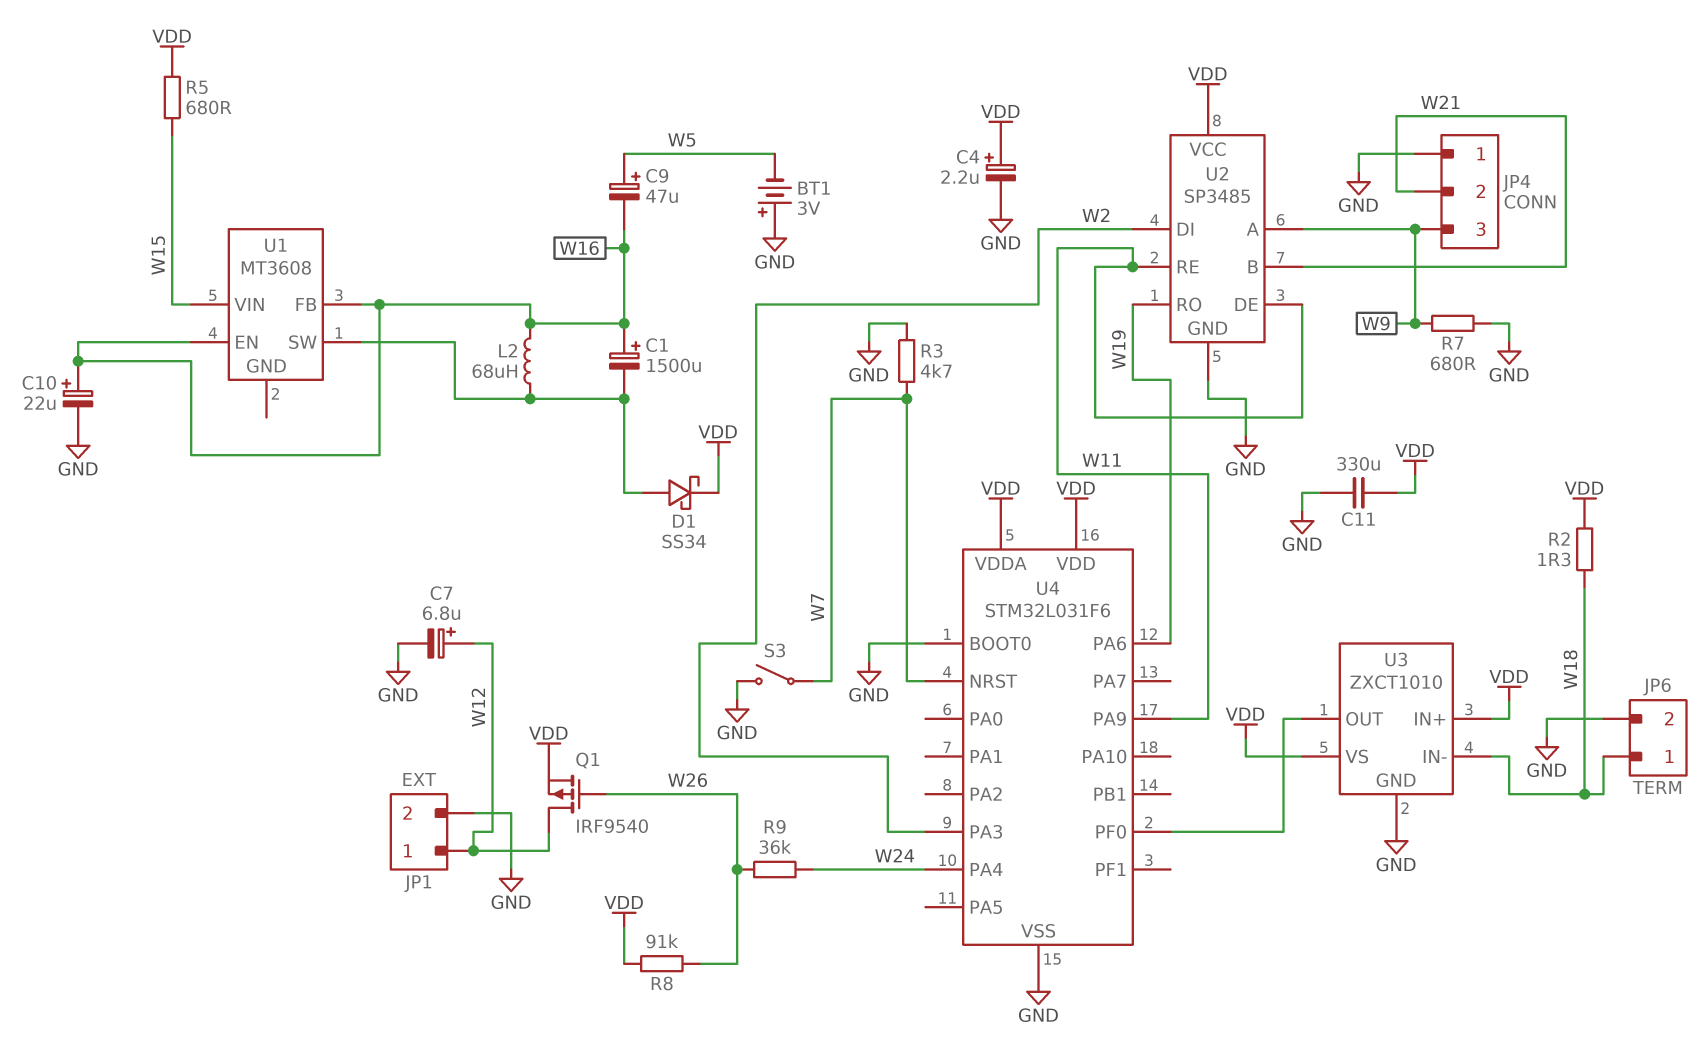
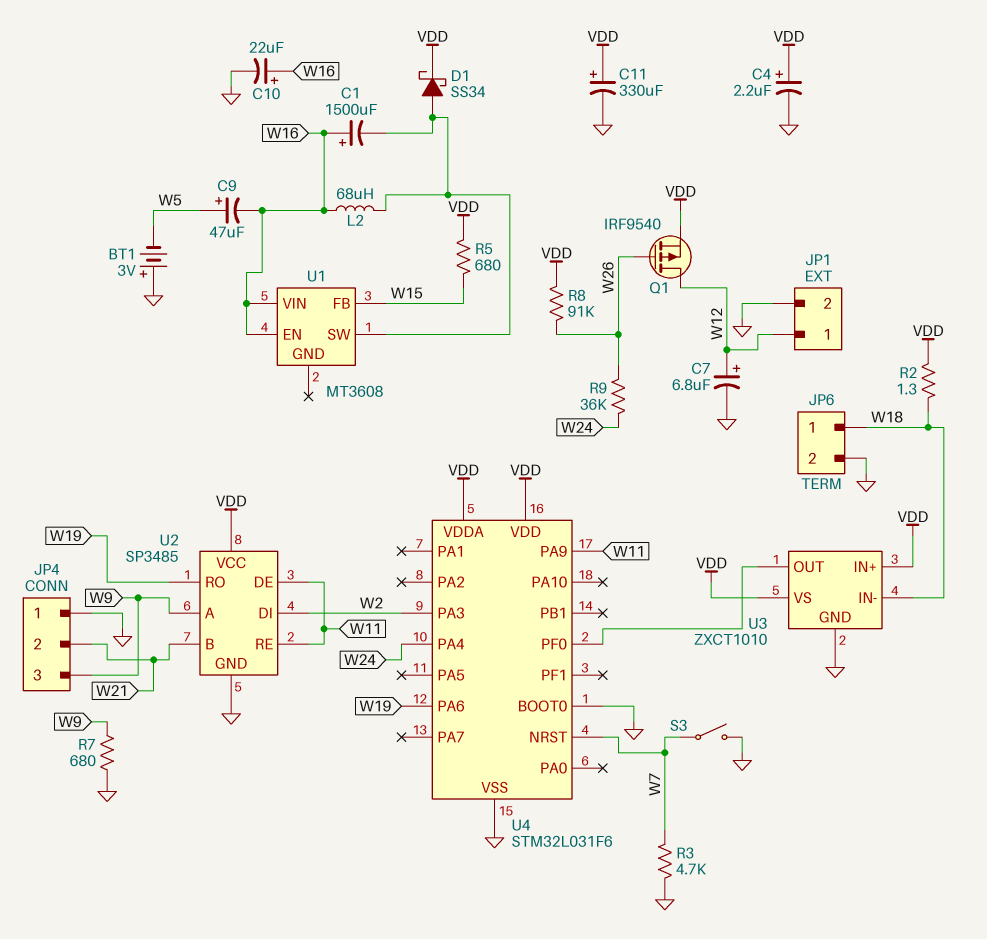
C11: 330uF (GND, VDD) -> 330uF (plus VDD, minus GND)
U1 pin FB: W16 -> W15
U1 pin VIN: W15 -> W16

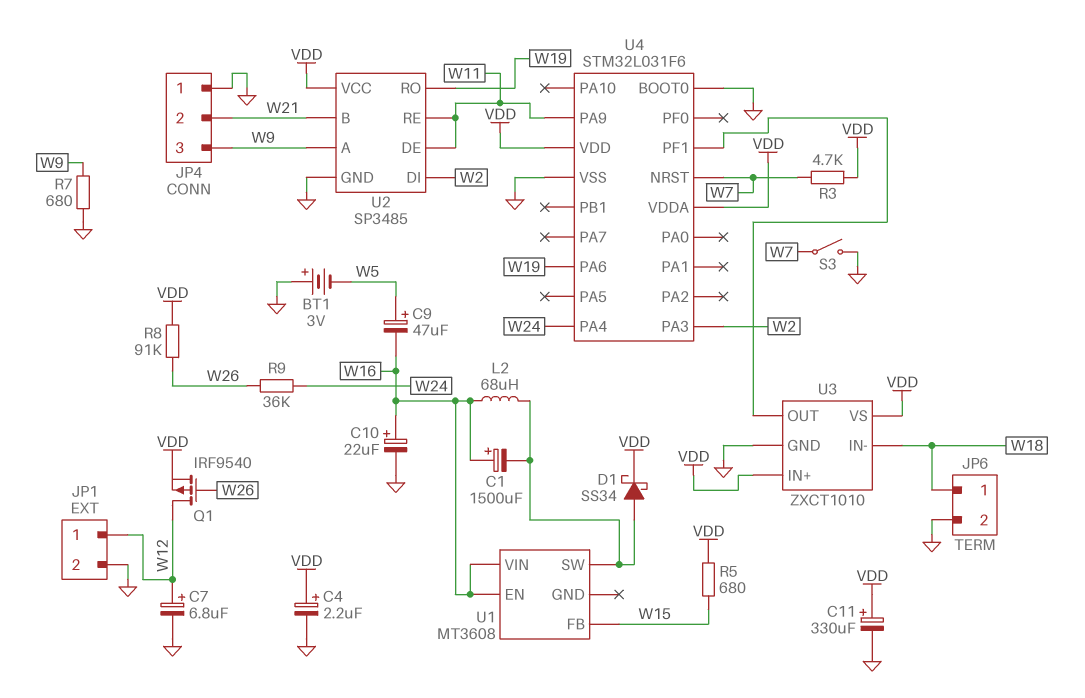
R2: 1.3 (VDD, W18) -> none
R3: 4.7k (GND, W7) -> 4.7k (VDD, W7)
U4 pin PF0: U3/OUT -> none
U4 pin PF1: none -> U3/OUT

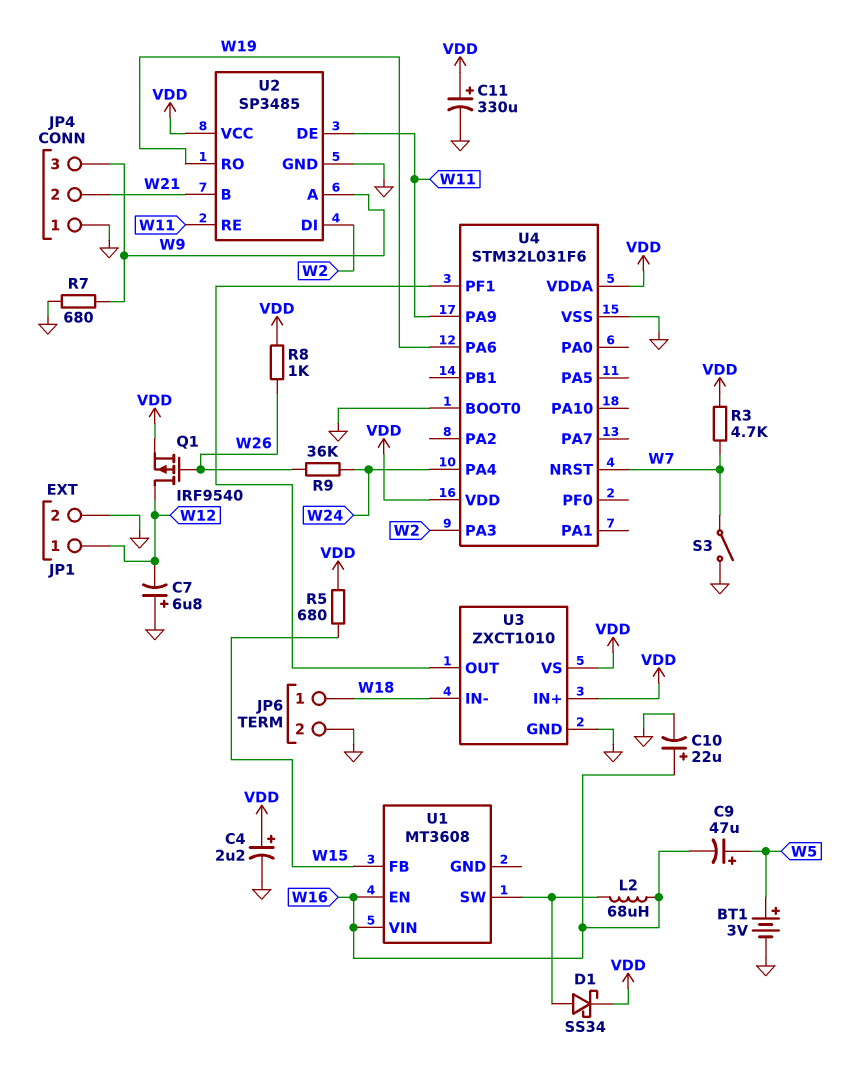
BT1: 3V (plus GND, minus W5) -> 3V (plus W5, minus GND)
C1: 1500uF (plus W16, minus U1/SW) -> none
C7: 6.8uF (plus W12, minus GND) -> 6.8uF (plus GND, minus W12)
R8: 91k (VDD, W26) -> 1k (VDD, W26)

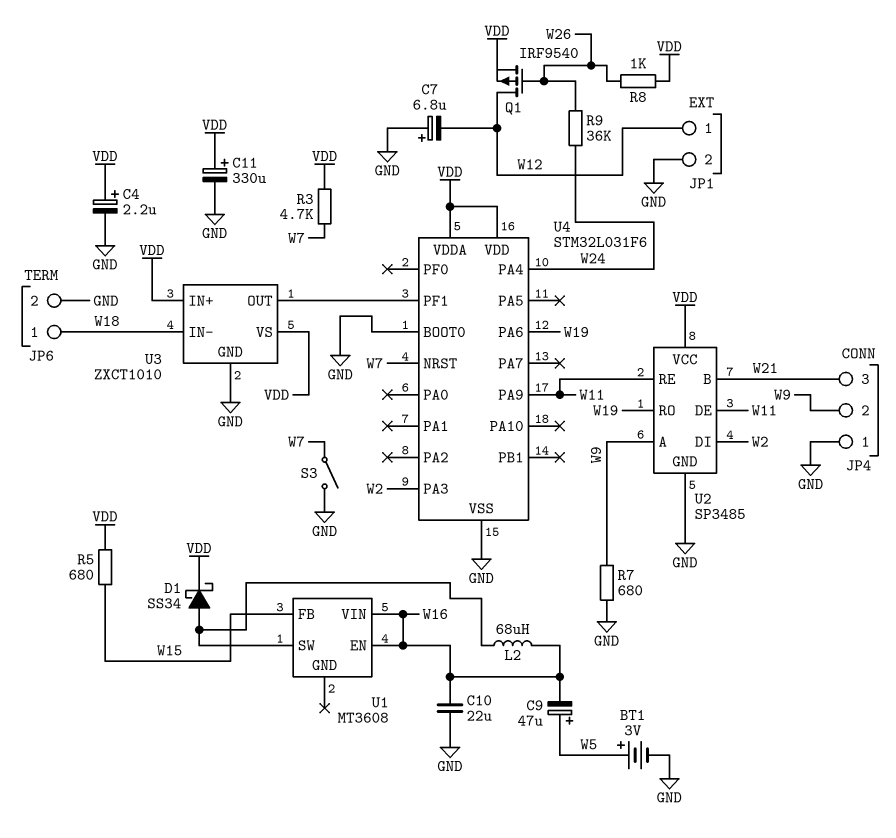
C10: 22uF (plus W16, minus GND) -> 22uF (GND, W16)
JP4 pin 2: W21 -> W9
JP4 pin 3: W9 -> W21

